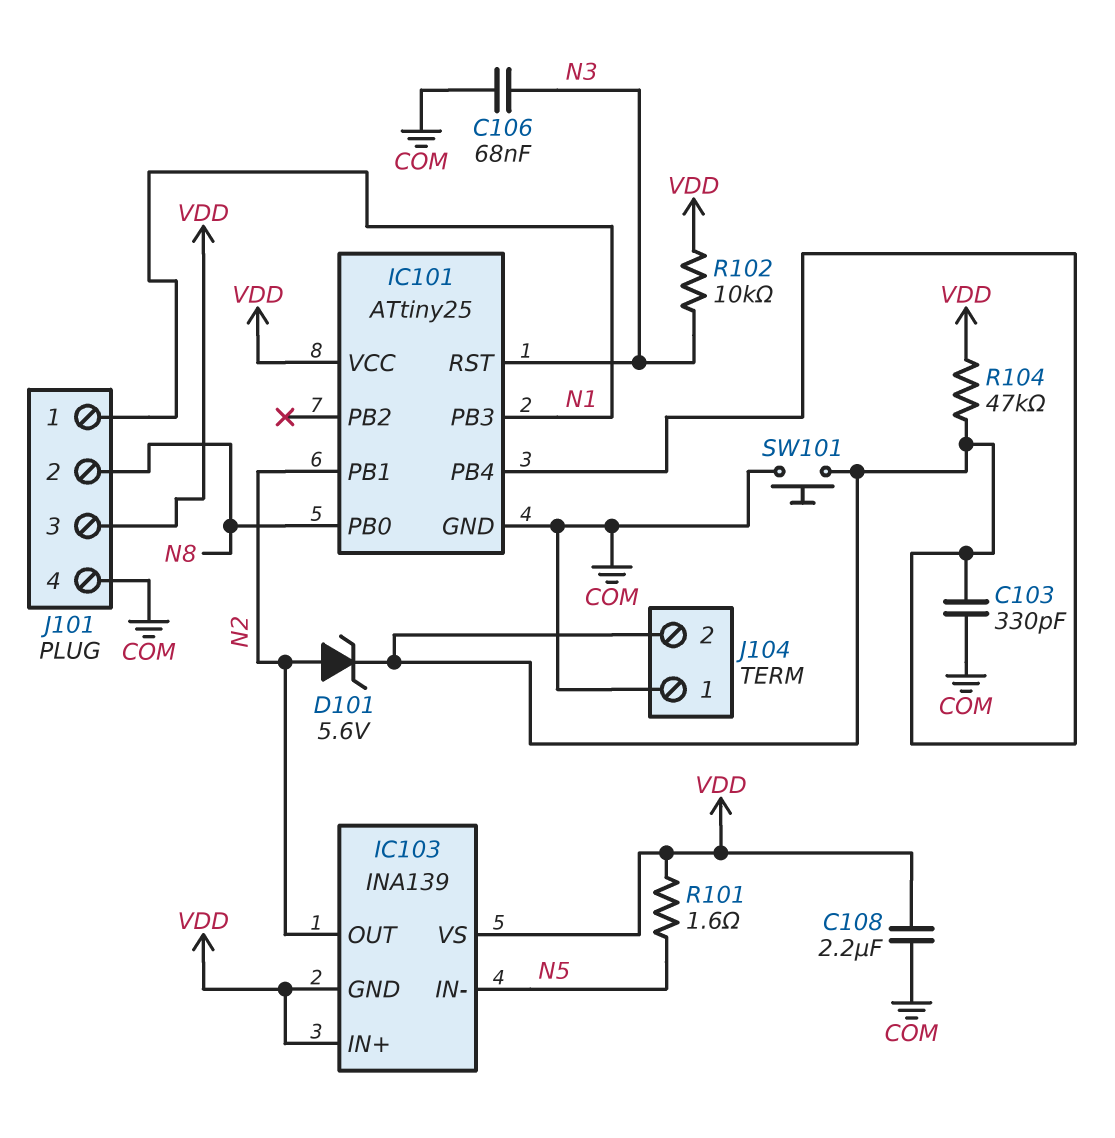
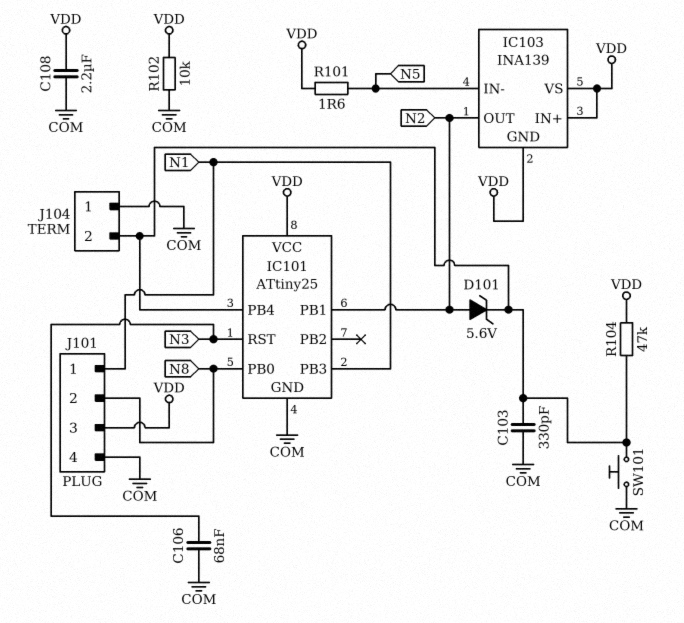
R102: 10k (N3, VDD) -> 10k (COM, VDD)

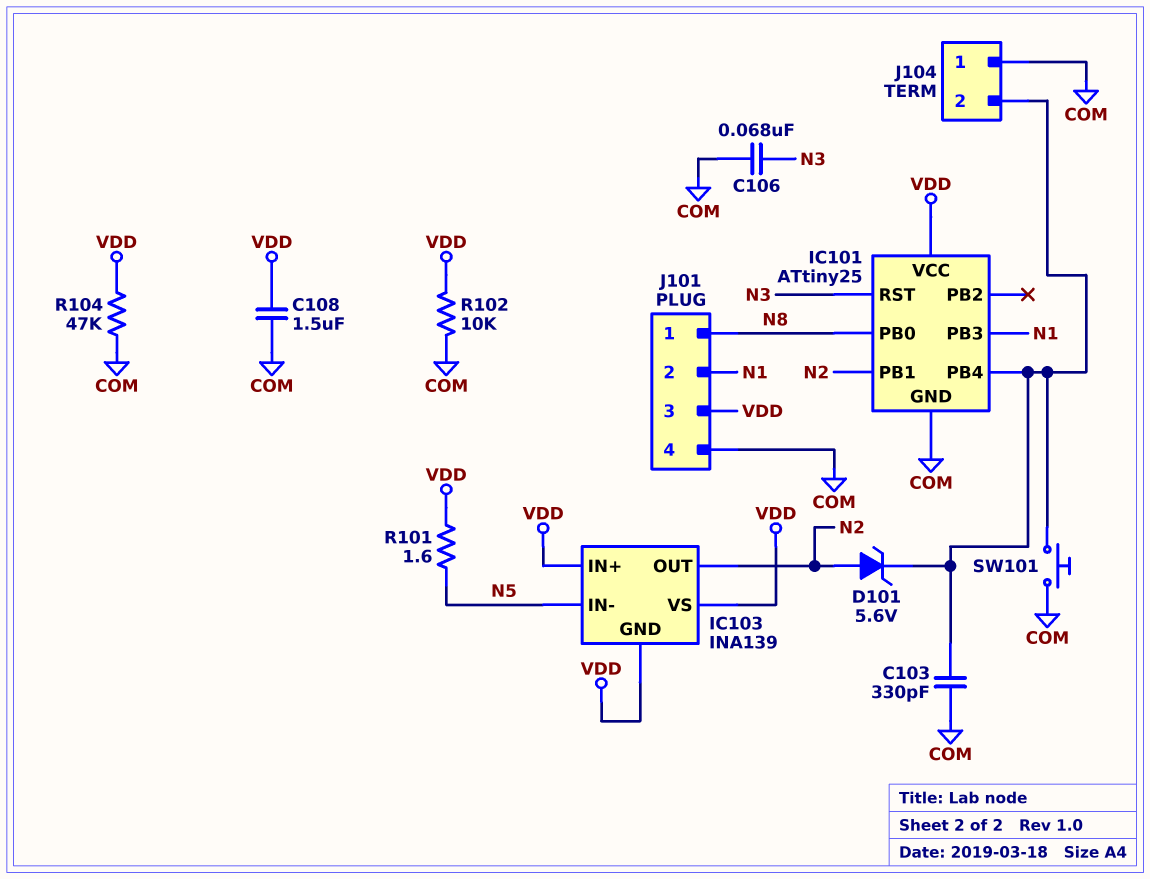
C108: 2.2uF (COM, VDD) -> 1.5uF (COM, VDD)
J101 pin 1: N1 -> N8
J101 pin 2: N8 -> N1
R104: 47k (IC101/PB4, VDD) -> 47k (COM, VDD)

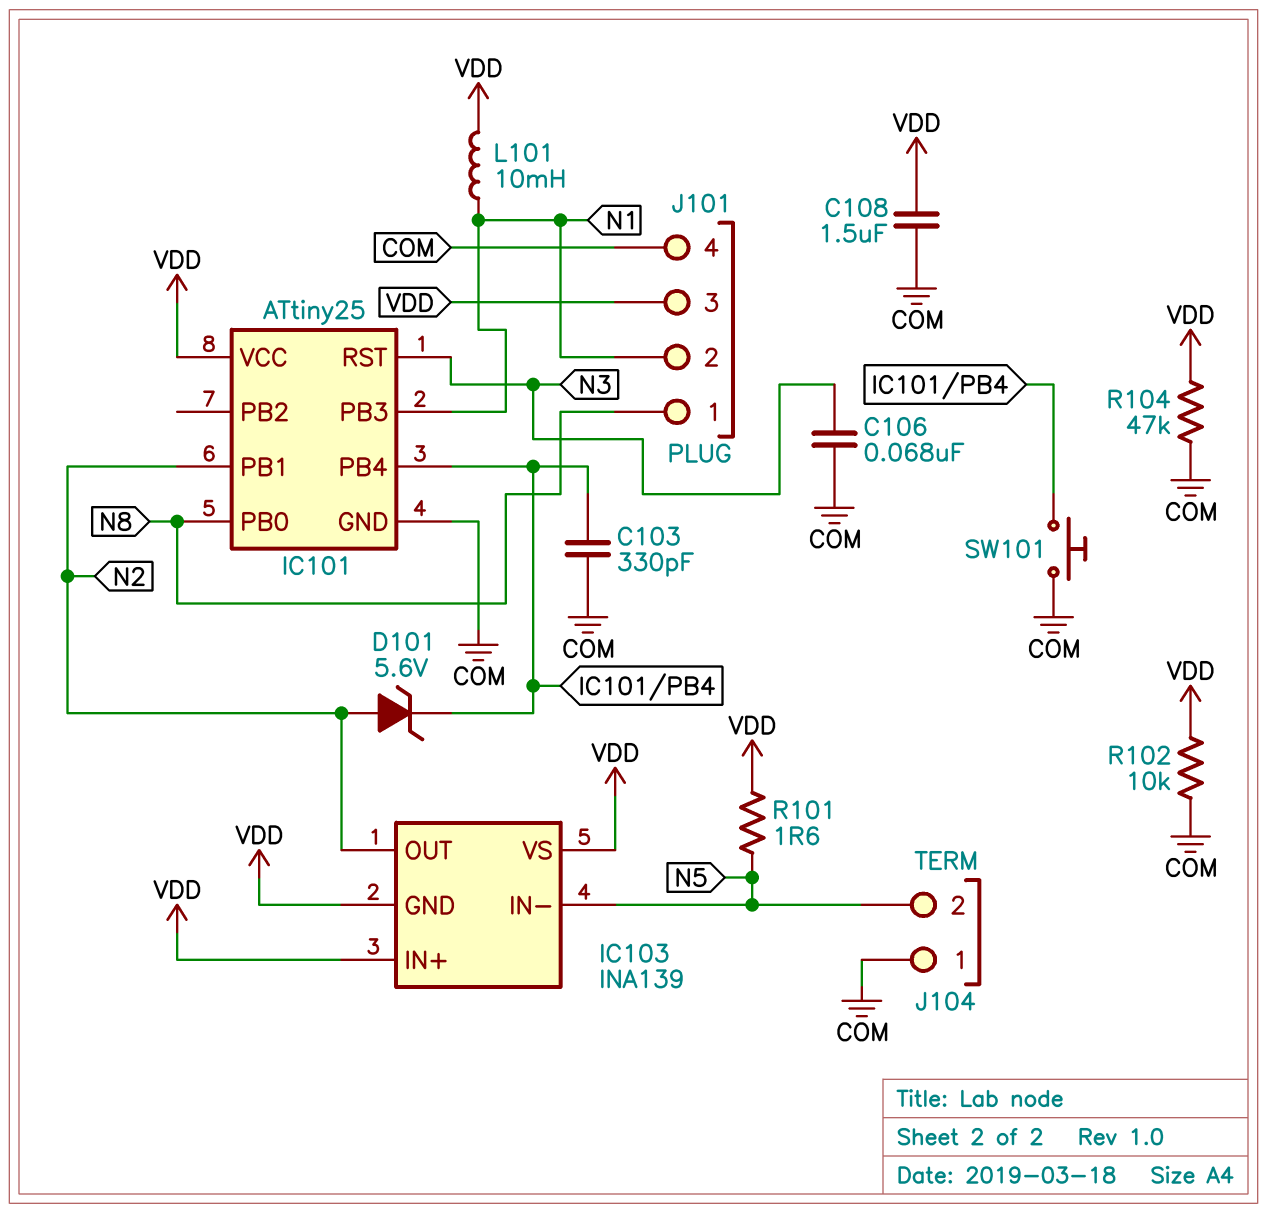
J104 pin 2: IC101/PB4 -> N5
L101: none -> 10mH (N1, VDD)

